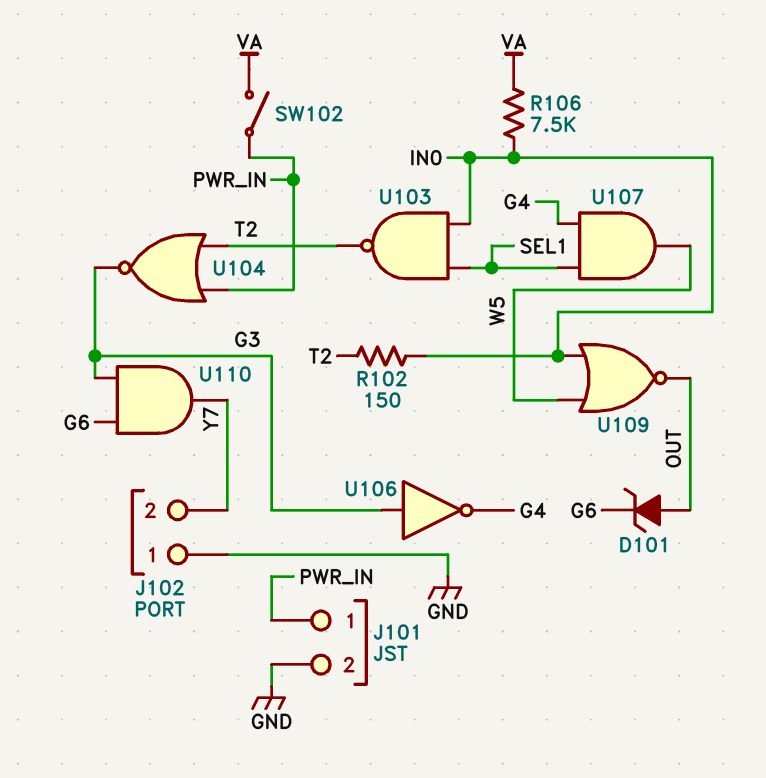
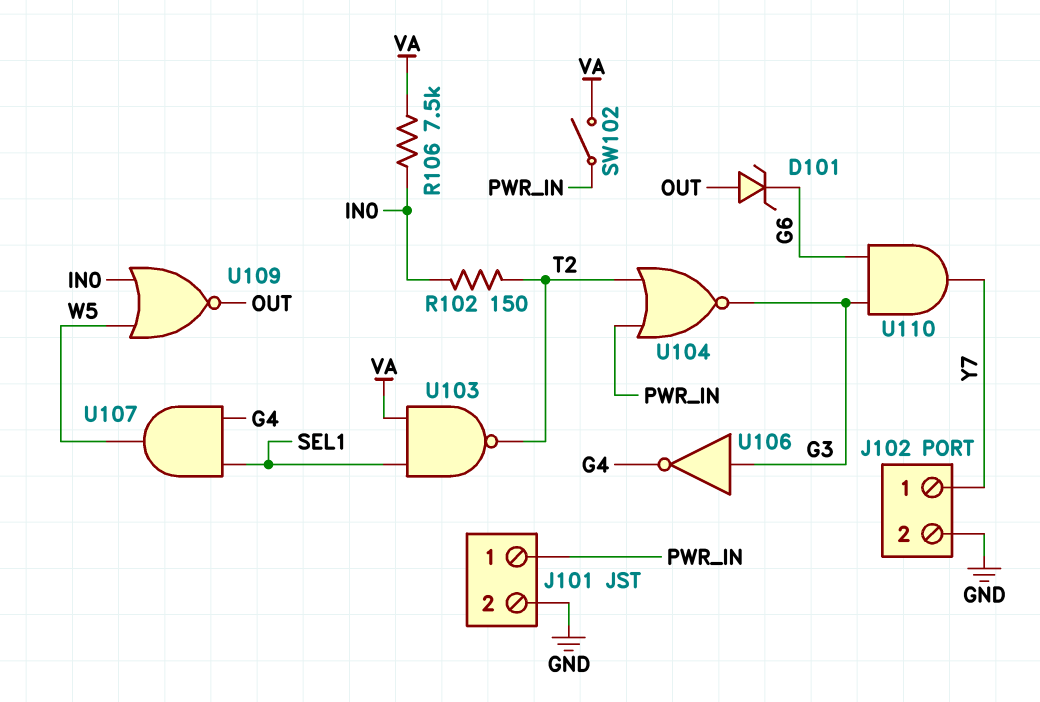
J102 pin 1: GND -> Y7
J102 pin 2: Y7 -> GND
U103: NAND (in IN0, in SEL1, out T2) -> NAND (in SEL1, in VA, out T2)

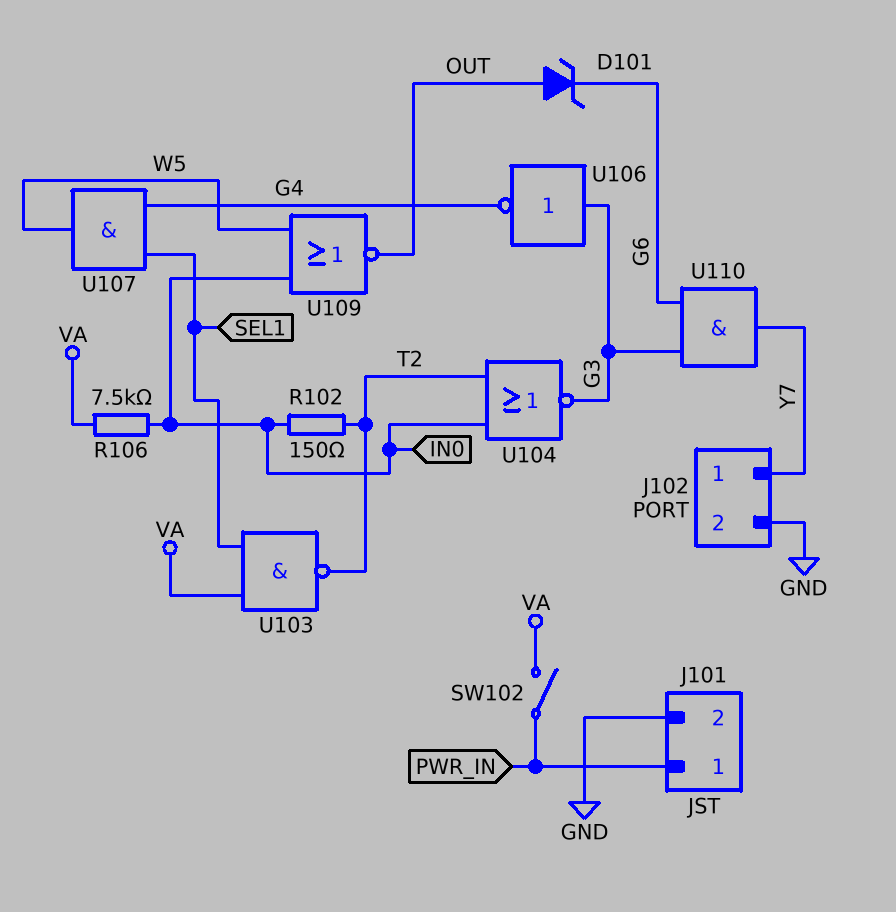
U104: NOR (in PWR_IN, in T2, out G3) -> NOR (in IN0, in T2, out G3)

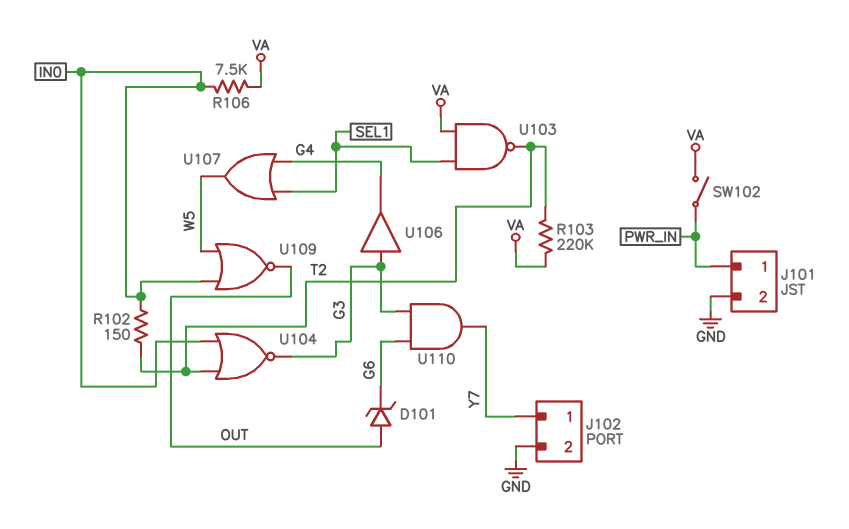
R103: none -> 220k (T2, VA)
U106: NOT (in G3, out G4) -> buffer (in G3, out G4)
U107: AND (in G4, in SEL1, out W5) -> OR (in G4, in SEL1, out W5)

